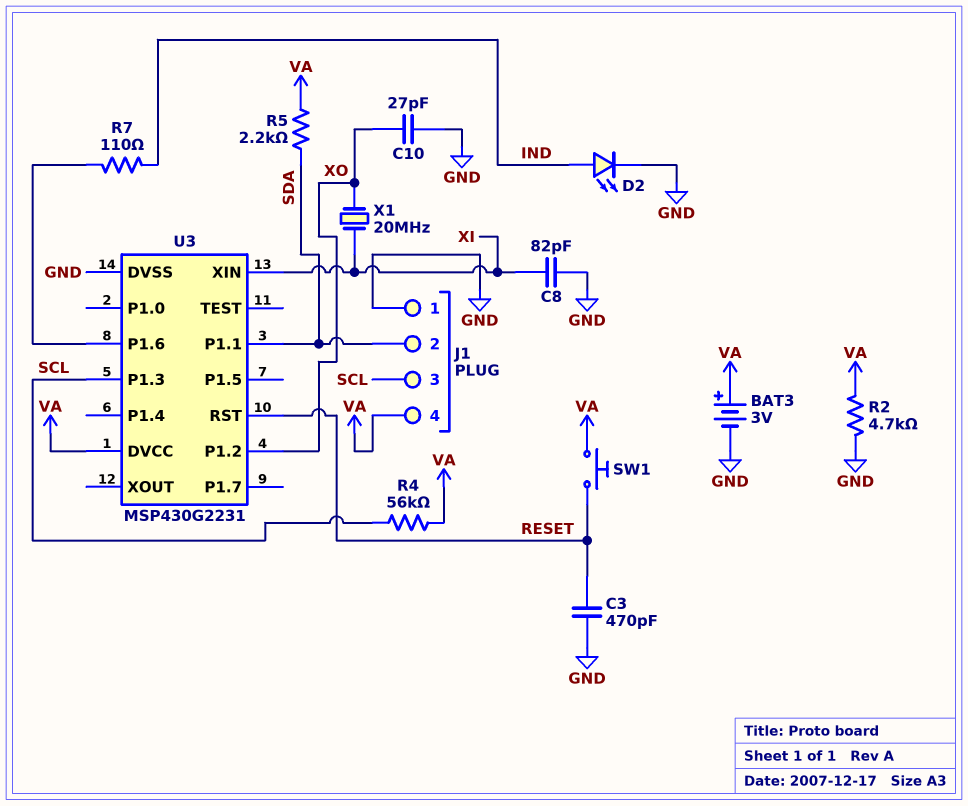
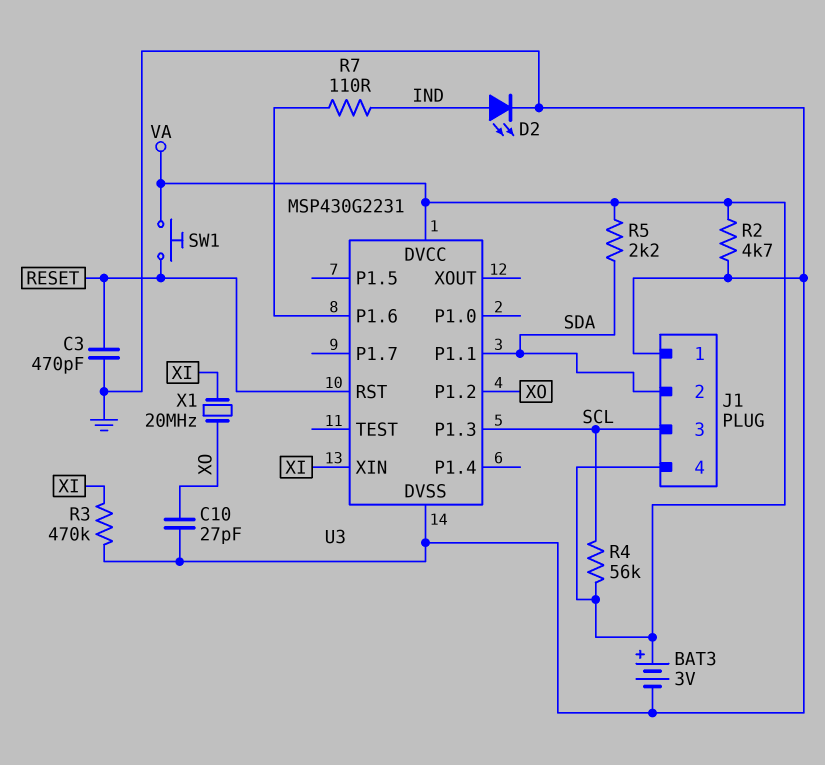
C8: 82pF (GND, XI) -> none
R3: none -> 470k (GND, XI)

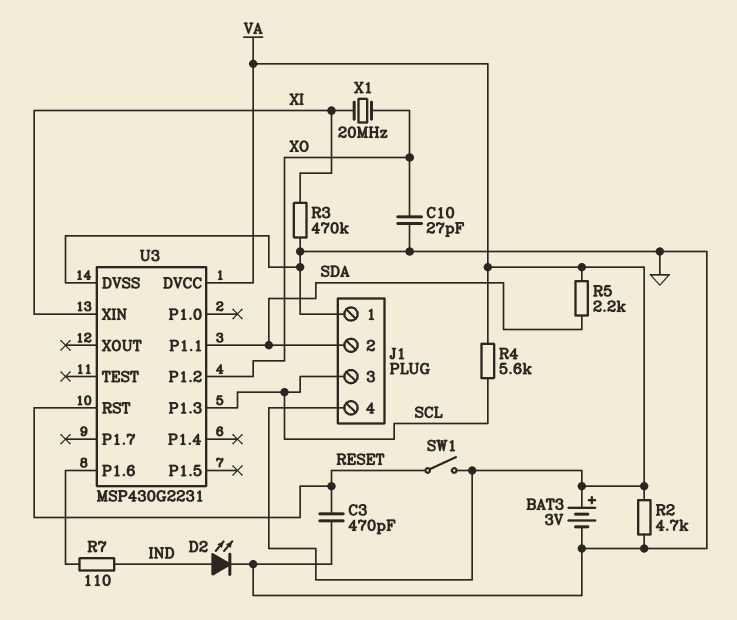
R4: 56k (SCL, VA) -> 5.6k (SCL, VA)
SW1: button (RESET, VA) -> switch (RESET, VA)

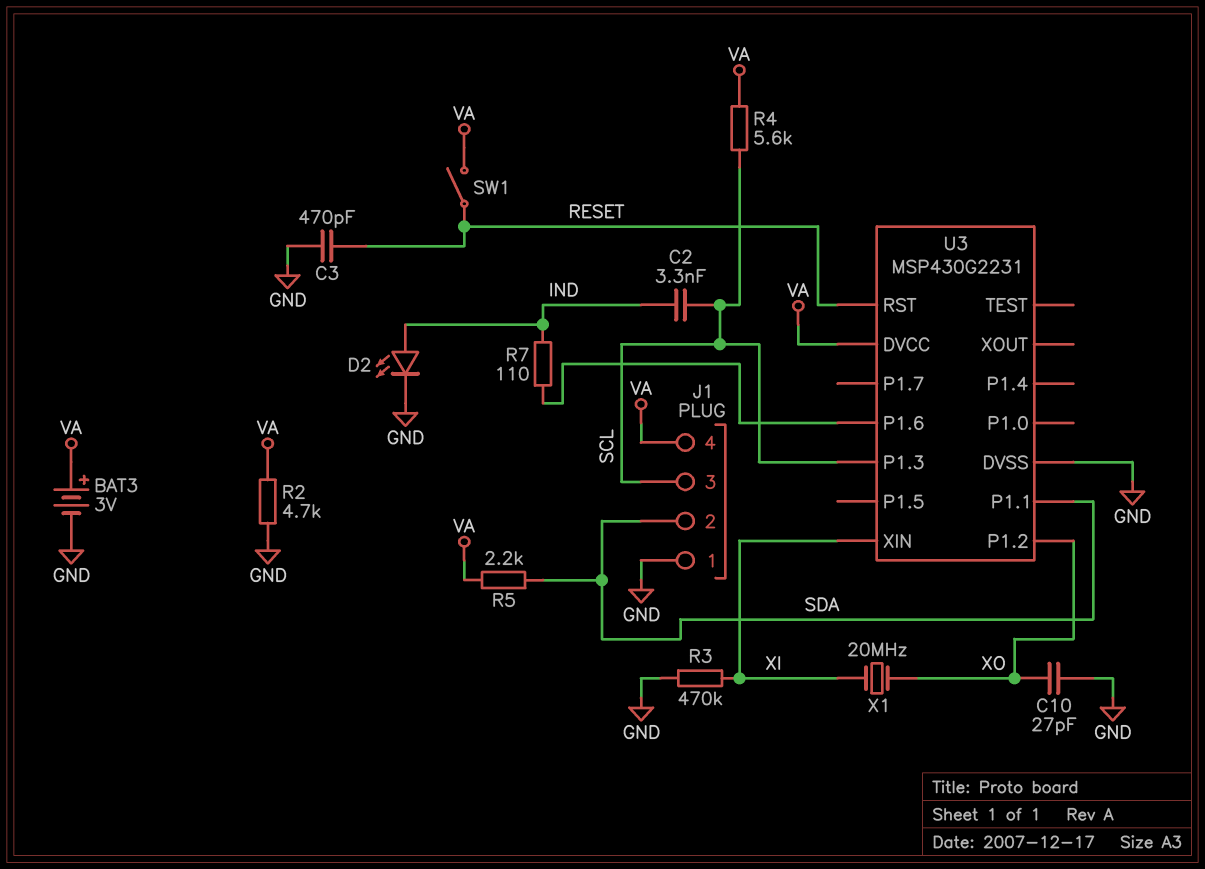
C2: none -> 3.3nF (IND, SCL)

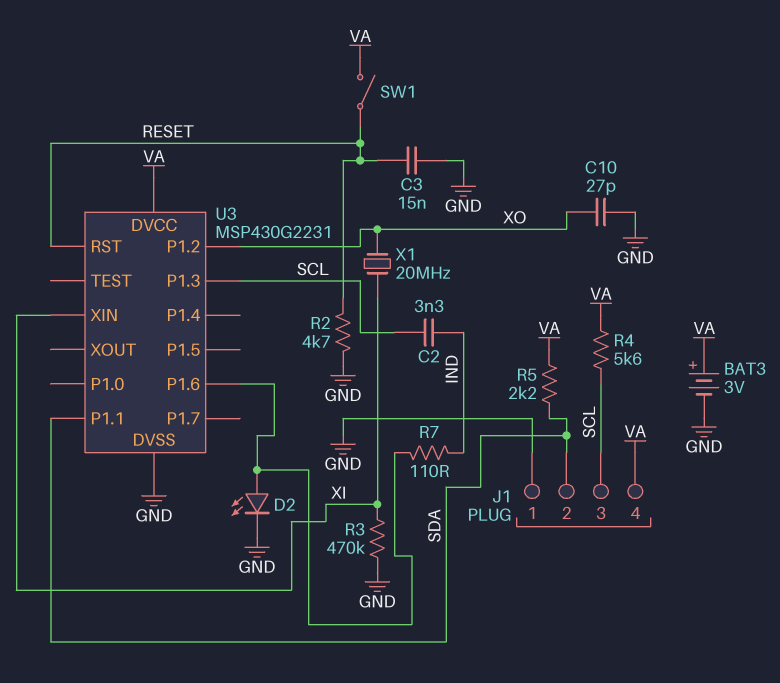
C3: 470pF (GND, RESET) -> 15nF (GND, RESET)
D2: LED (A IND, K GND) -> LED (A U3/P1.6, K GND)
R2: 4.7k (GND, VA) -> 4.7k (GND, RESET)

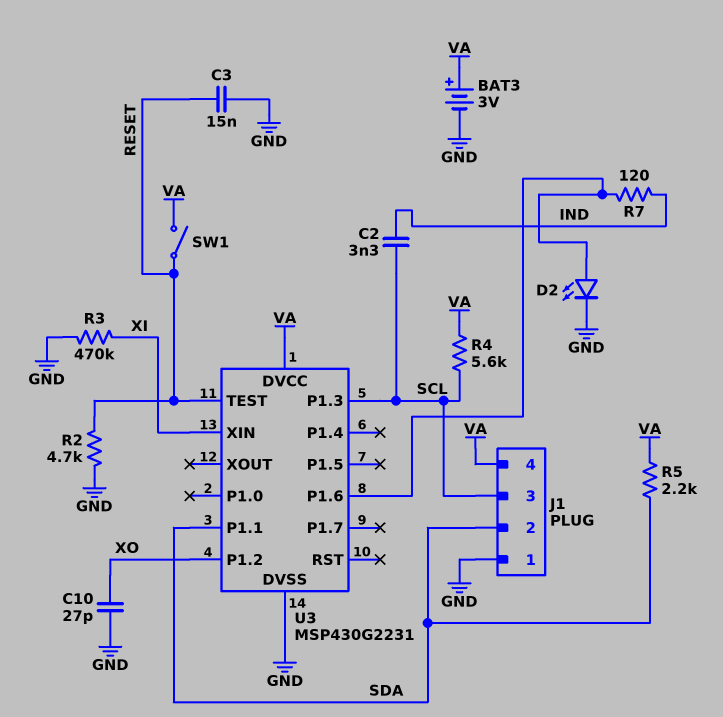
R7: 110 (IND, U3/P1.6) -> 120 (IND, U3/P1.6)
U3 pin RST: RESET -> none
U3 pin TEST: none -> RESET
X1: 20MHz (XI, XO) -> none

